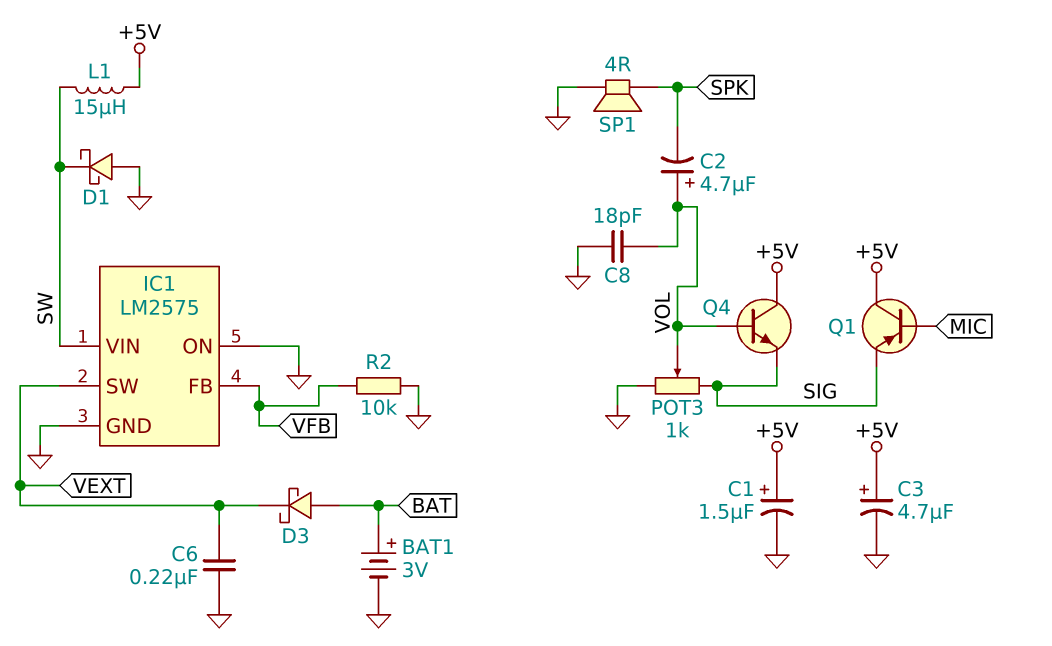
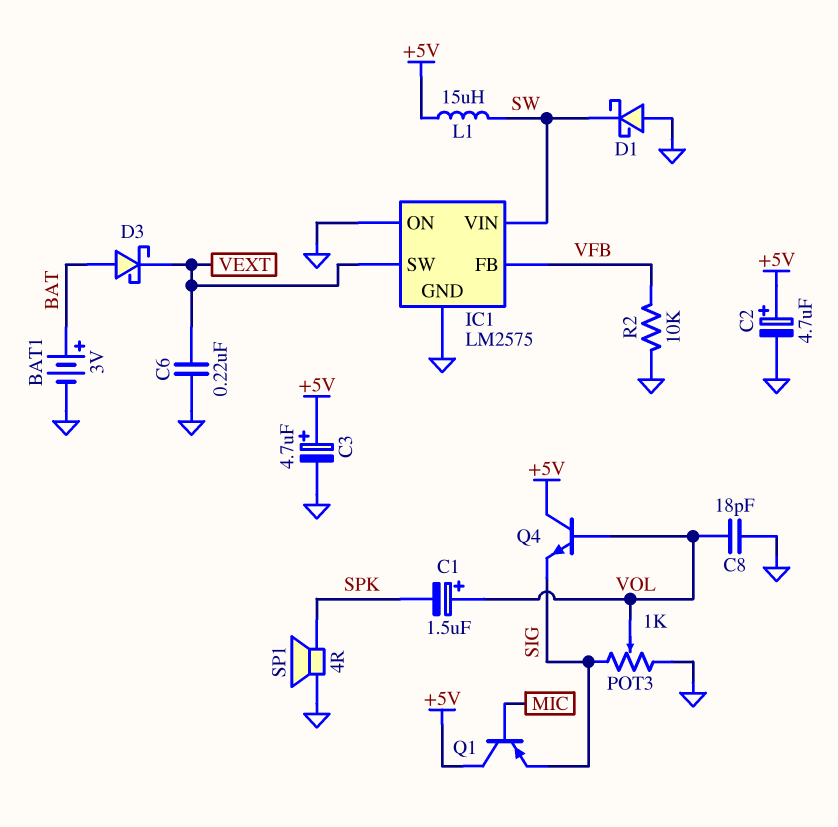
C1: 1.5uF (plus +5V, minus GND) -> 1.5uF (plus VOL, minus SPK)
C2: 4.7uF (plus VOL, minus SPK) -> 4.7uF (plus +5V, minus GND)

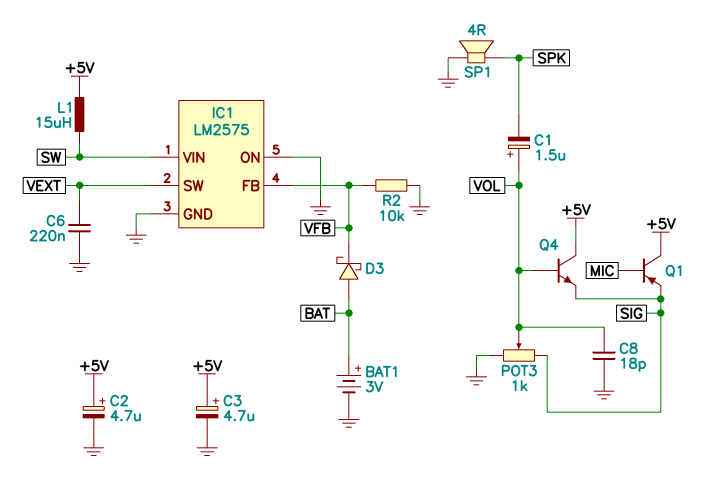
D1: schottky (A GND, K SW) -> none
D3: schottky (A BAT, K VEXT) -> schottky (A BAT, K VFB)

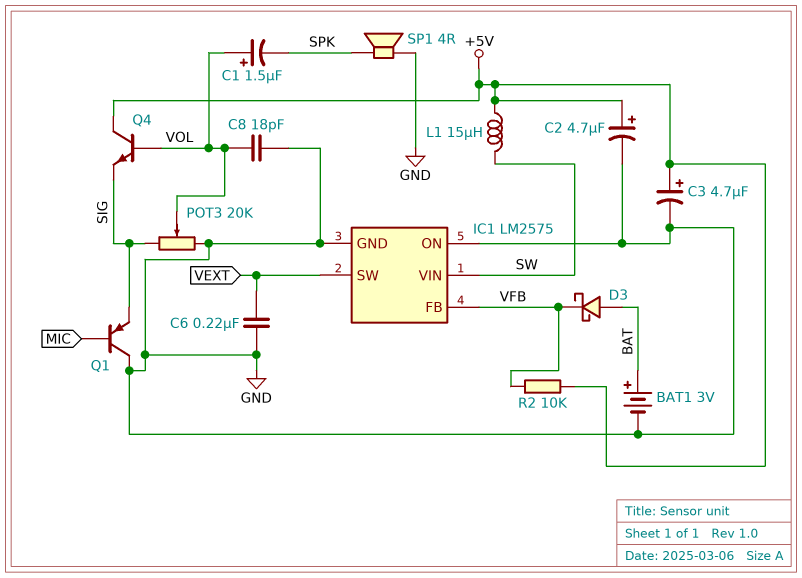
POT3: 1k (GND, SIG, wiper VOL) -> 20k (GND, SIG, wiper VOL)
Q1: PNP (B MIC, C +5V, E SIG) -> PNP (B MIC, C GND, E SIG)
R2: 10k (GND, VFB) -> 10k (+5V, VFB)

